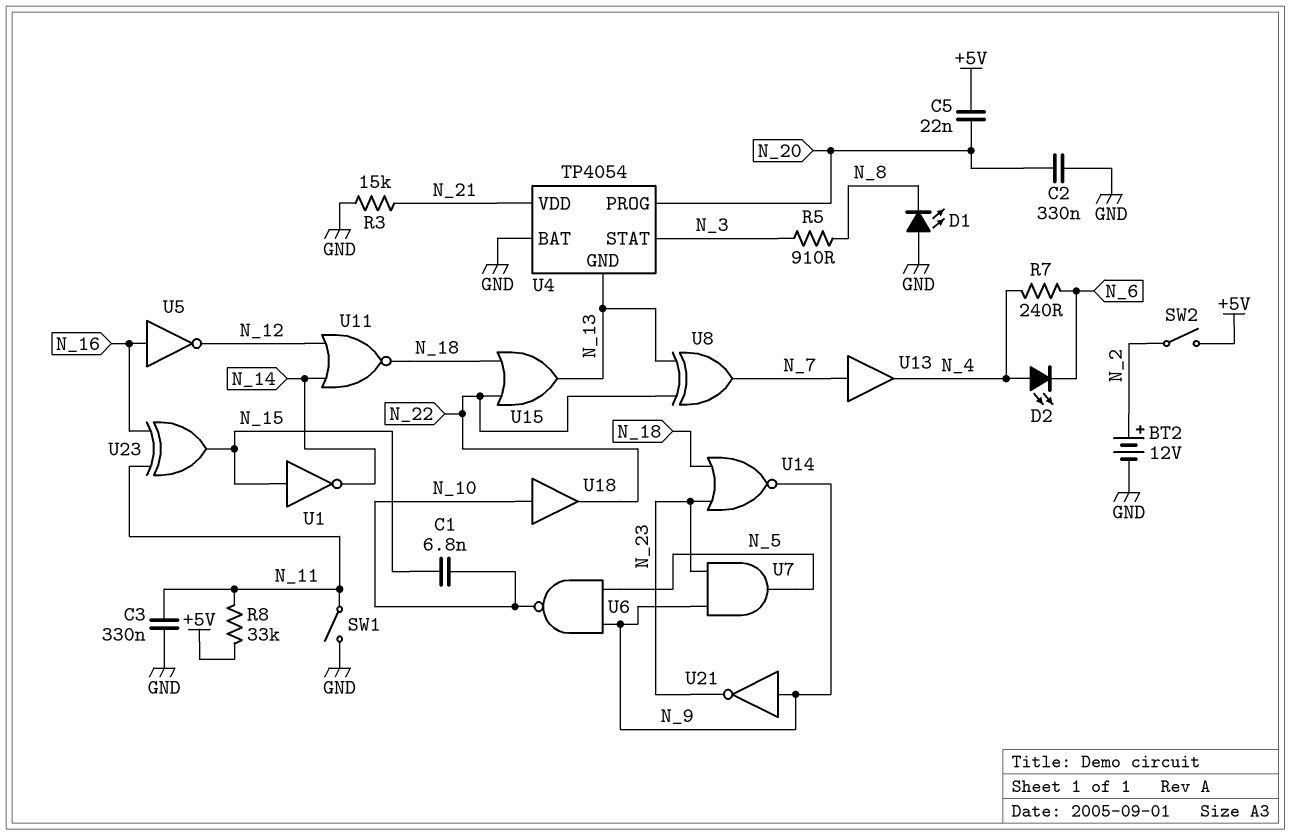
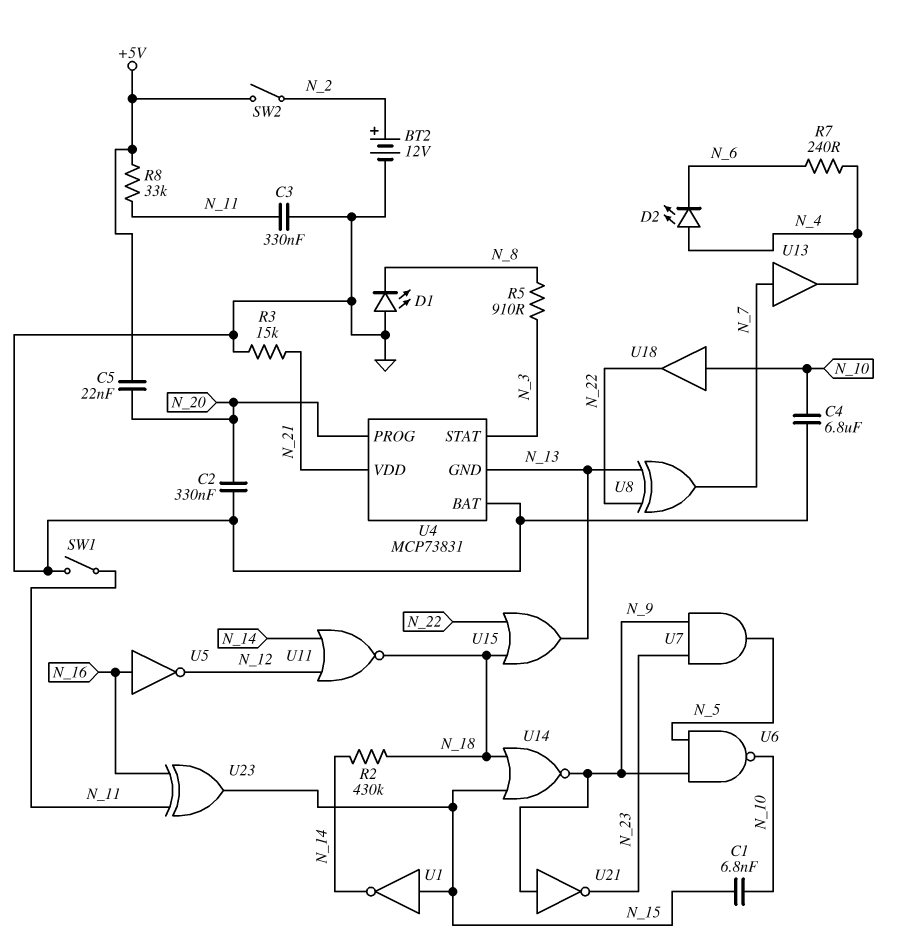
C4: none -> 6.8uF (GND, N_10)
R2: none -> 430k (N_14, N_18)
U4: TP4054 -> MCP73831
U14: NOR (in N_18, in N_23, out N_9) -> NOR (in N_15, in N_18, out N_9)

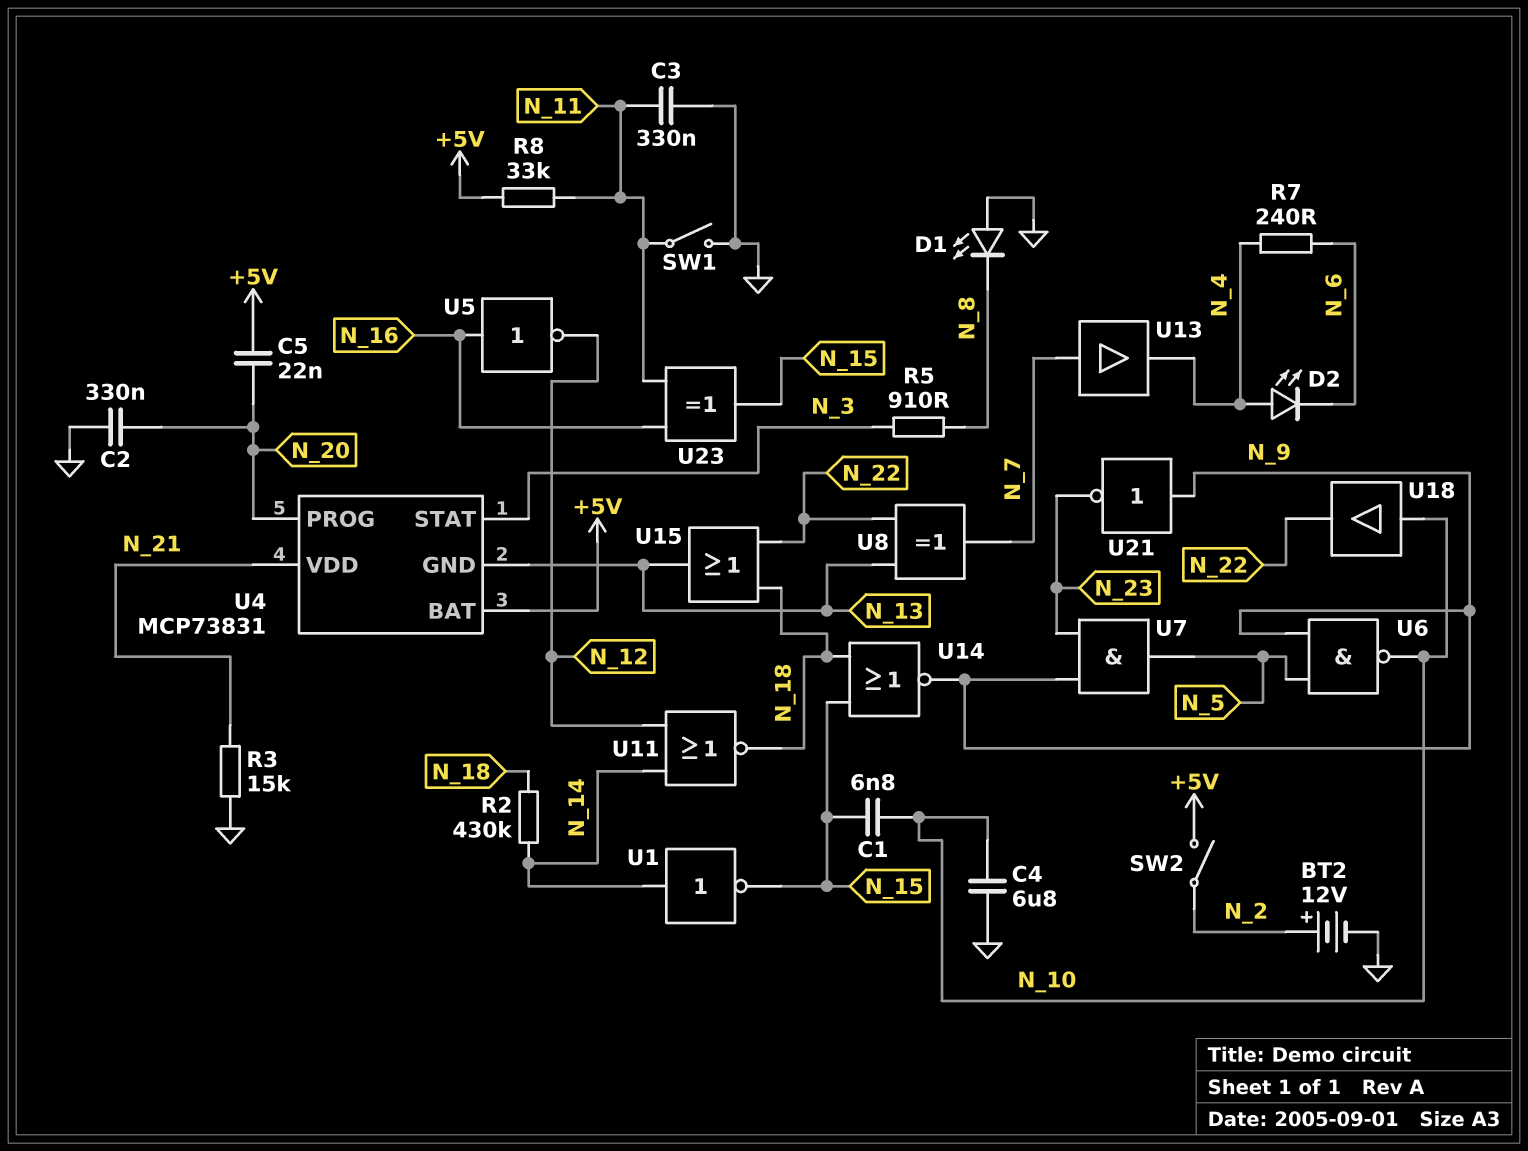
U1: NOT (in N_15, out N_14) -> NOT (in N_14, out N_15)
U4 pin BAT: GND -> +5V

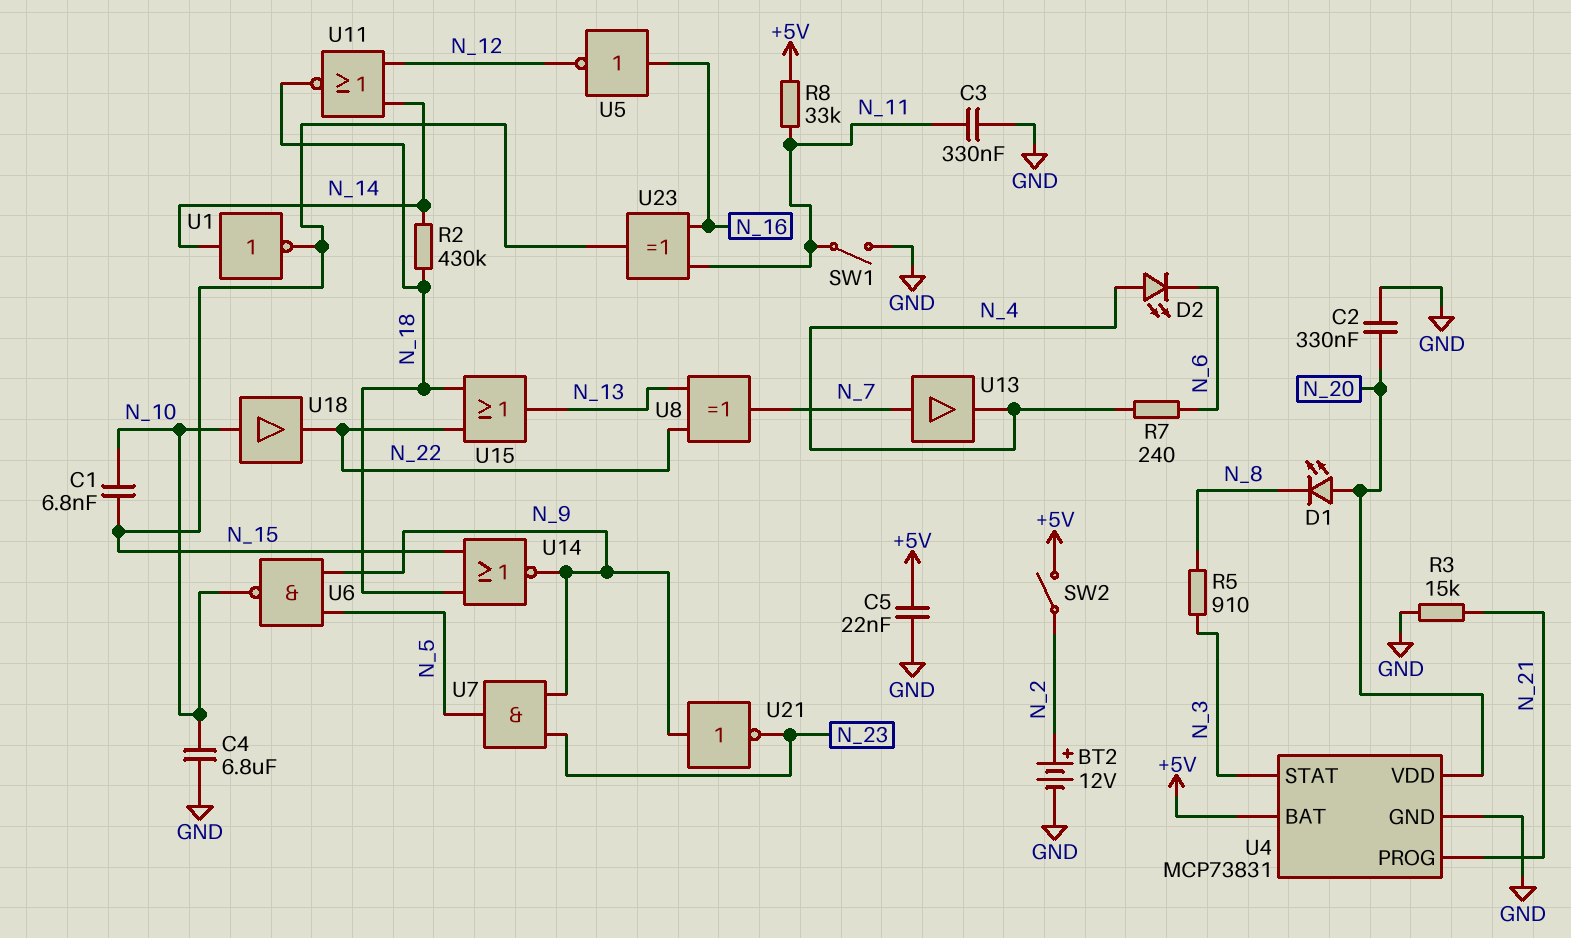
C5: 22nF (+5V, N_20) -> 22nF (+5V, GND)
D1: LED (A GND, K N_8) -> LED (A N_20, K N_8)
U4 pin GND: N_13 -> GND
U4 pin PROG: N_20 -> N_21
U4 pin VDD: N_21 -> N_20

